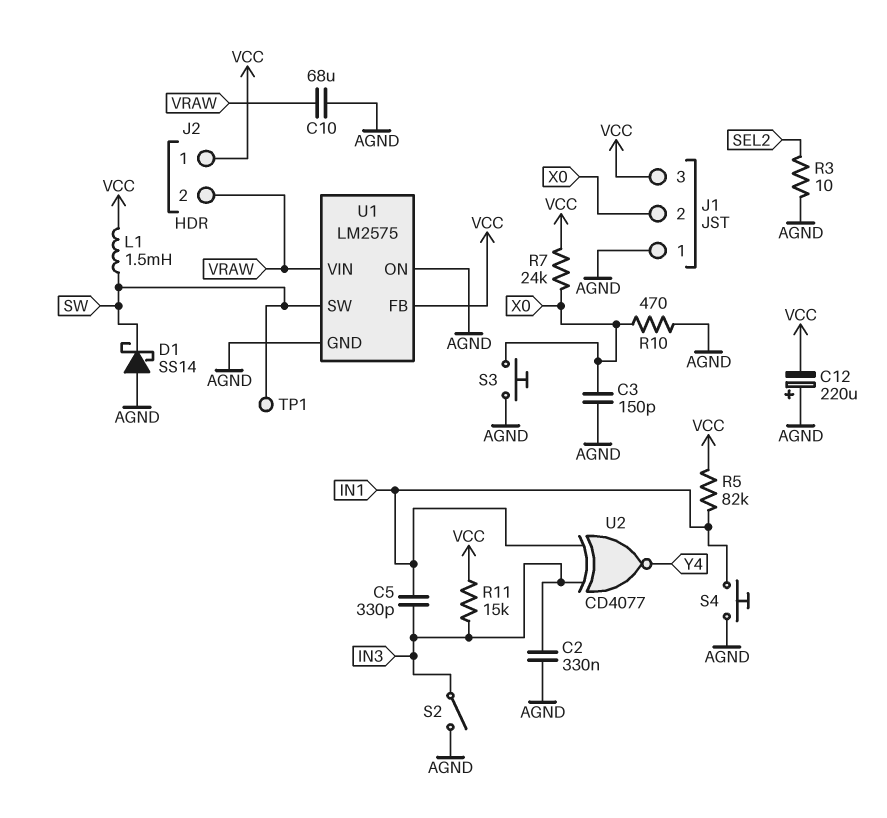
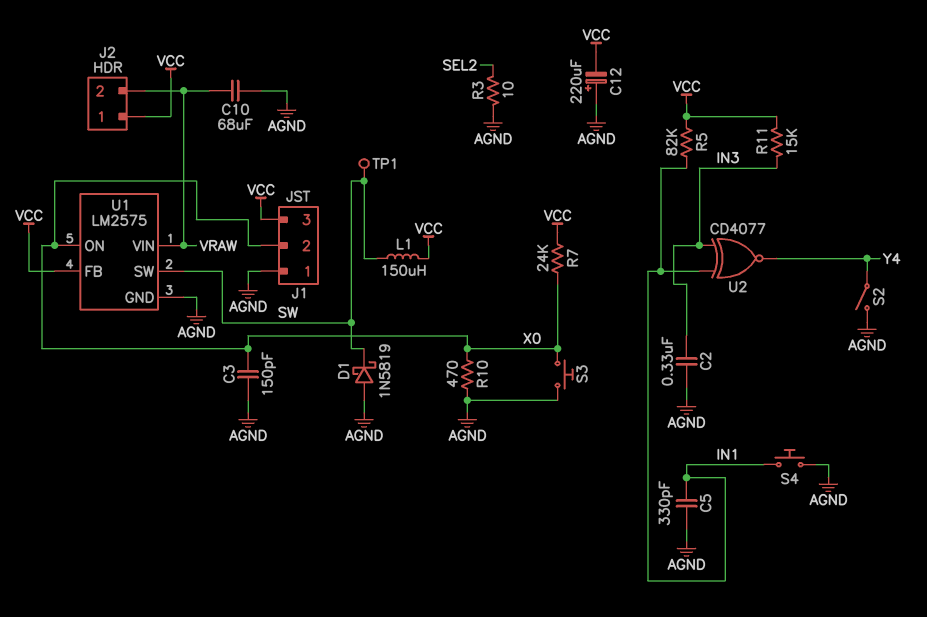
C5: 330pF (IN1, IN3) -> 330pF (AGND, IN1)
D1: schottky SS14 (A AGND, K SW) -> schottky 1N5819 (A AGND, K SW)
L1: 1.5mH (SW, VCC) -> 150uH (SW, VCC)
S2: switch (AGND, IN3) -> switch (AGND, Y4)
U1 pin ON: AGND -> X0

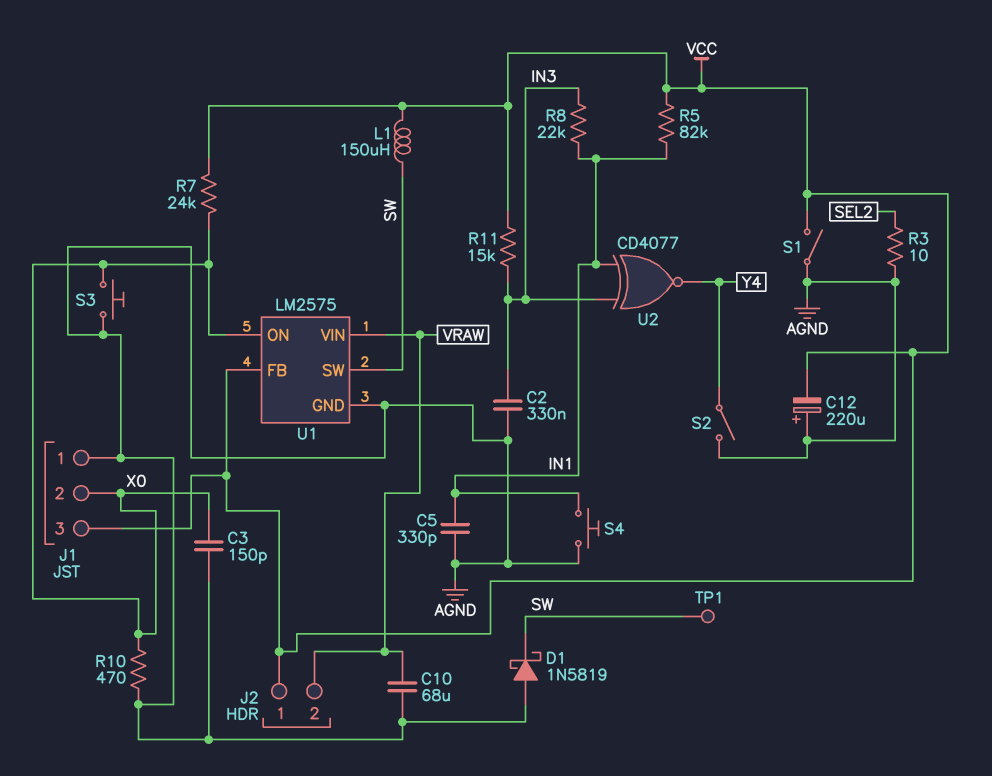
R8: none -> 22k (IN1, IN3)
S1: none -> switch (AGND, VCC)

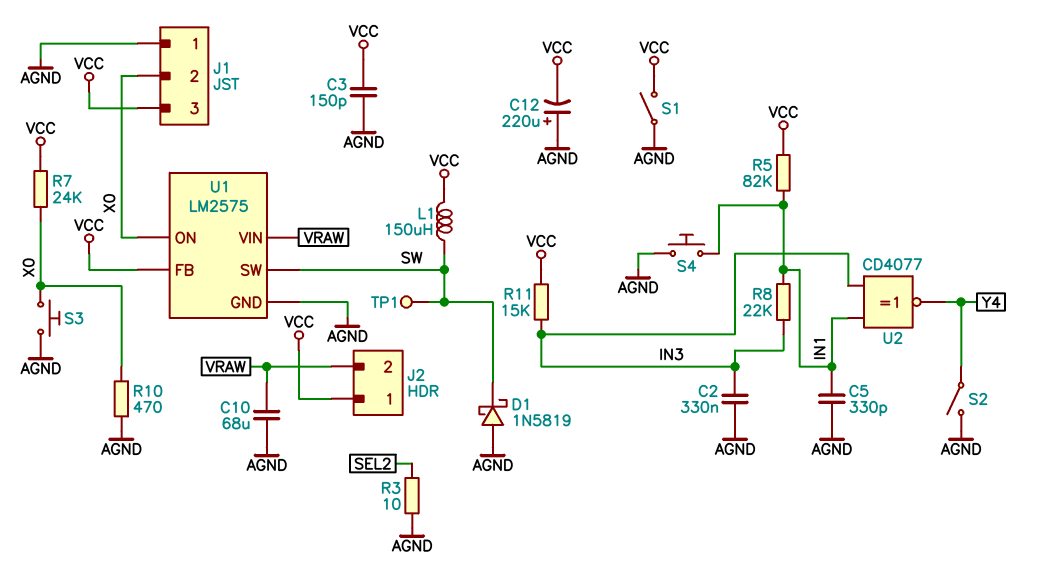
C3: 150pF (AGND, X0) -> 150pF (AGND, VCC)

